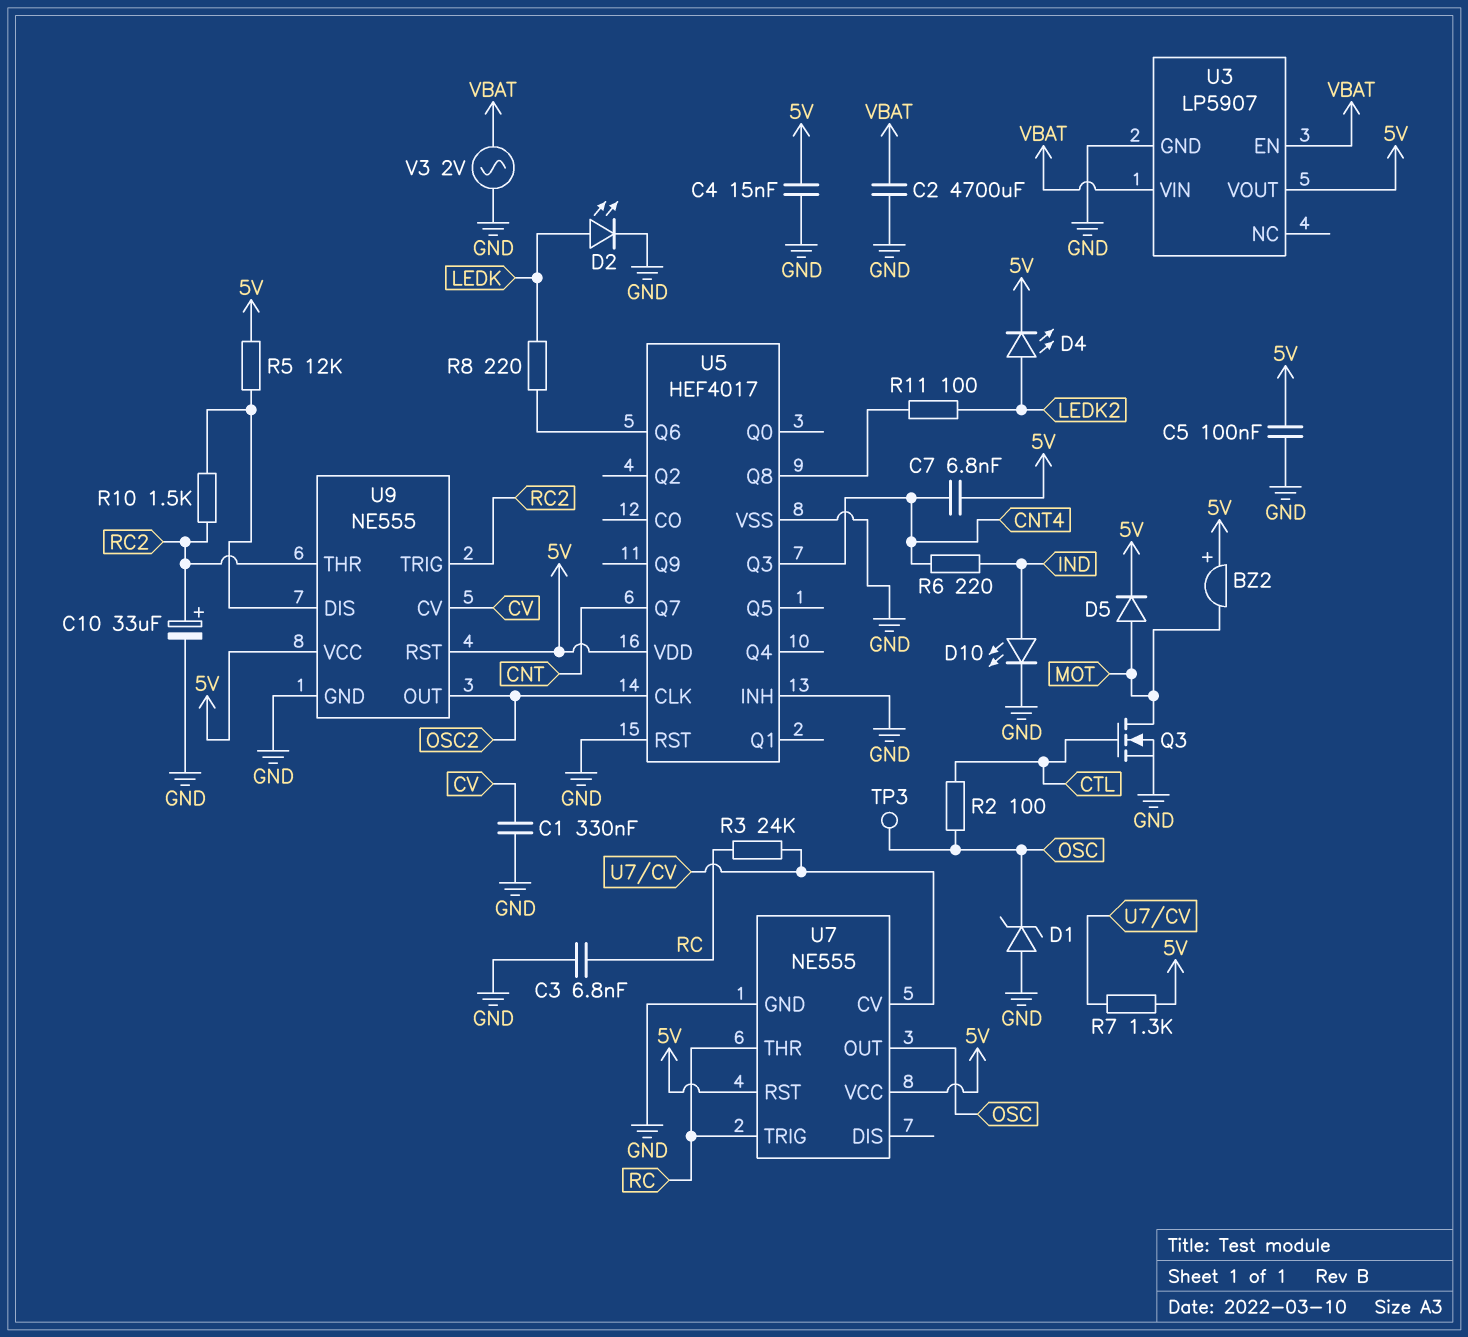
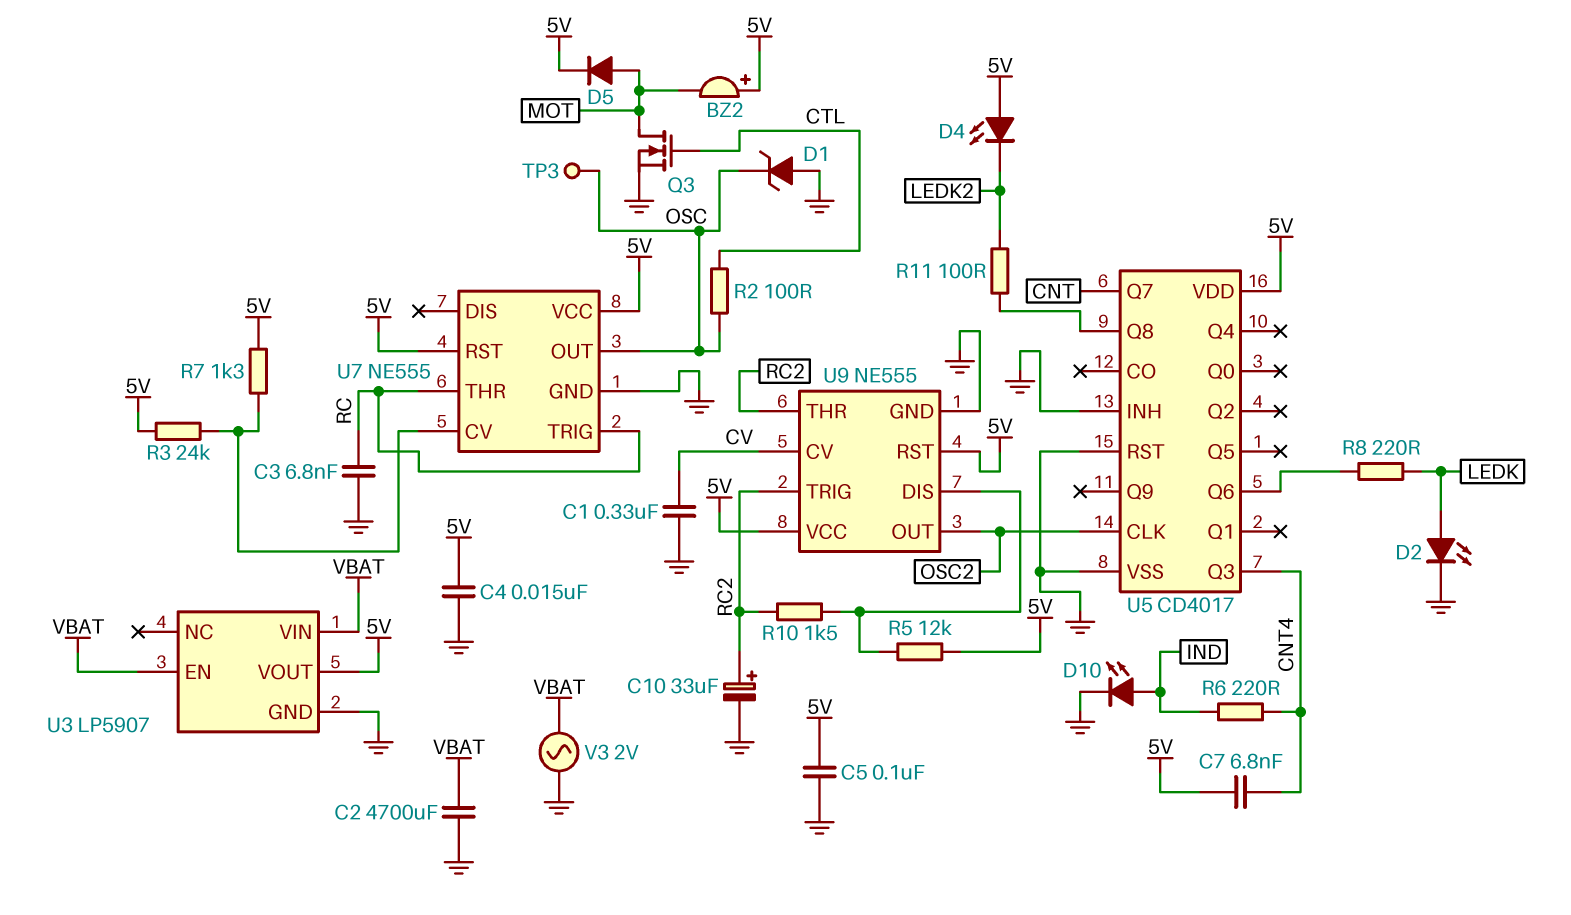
D4: LED (A LEDK2, K 5V) -> LED (A 5V, K LEDK2)
R3: 24k (RC, U7/CV) -> 24k (5V, U7/CV)
U5: HEF4017 -> CD4017

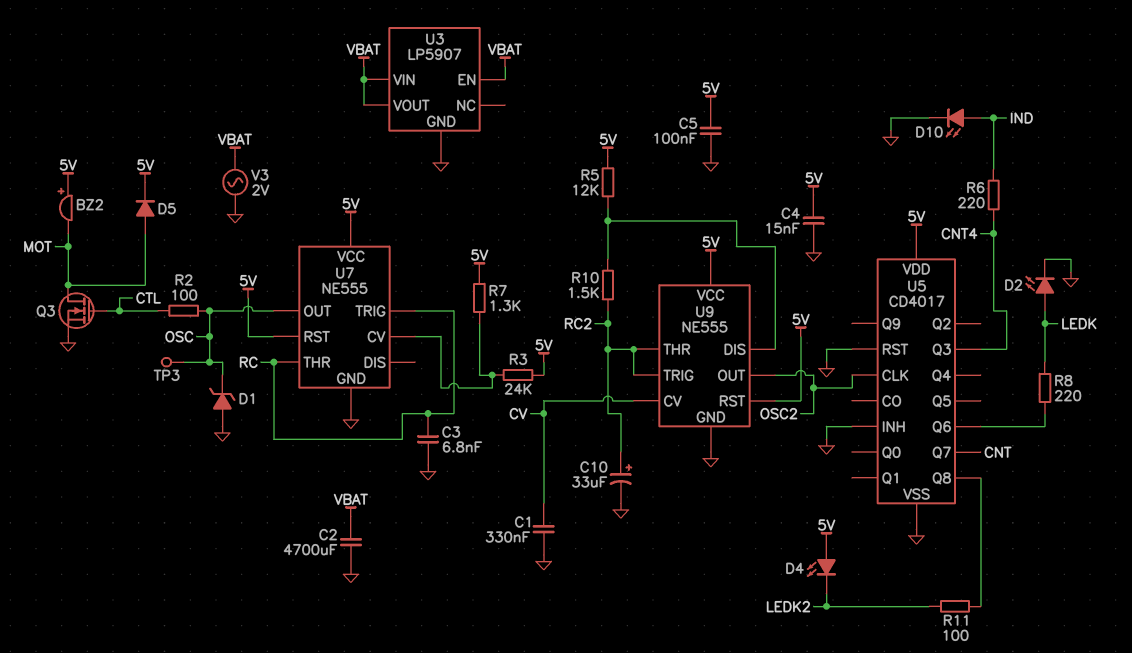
C7: 6.8nF (5V, CNT4) -> none
U3 pin VOUT: 5V -> VBAT

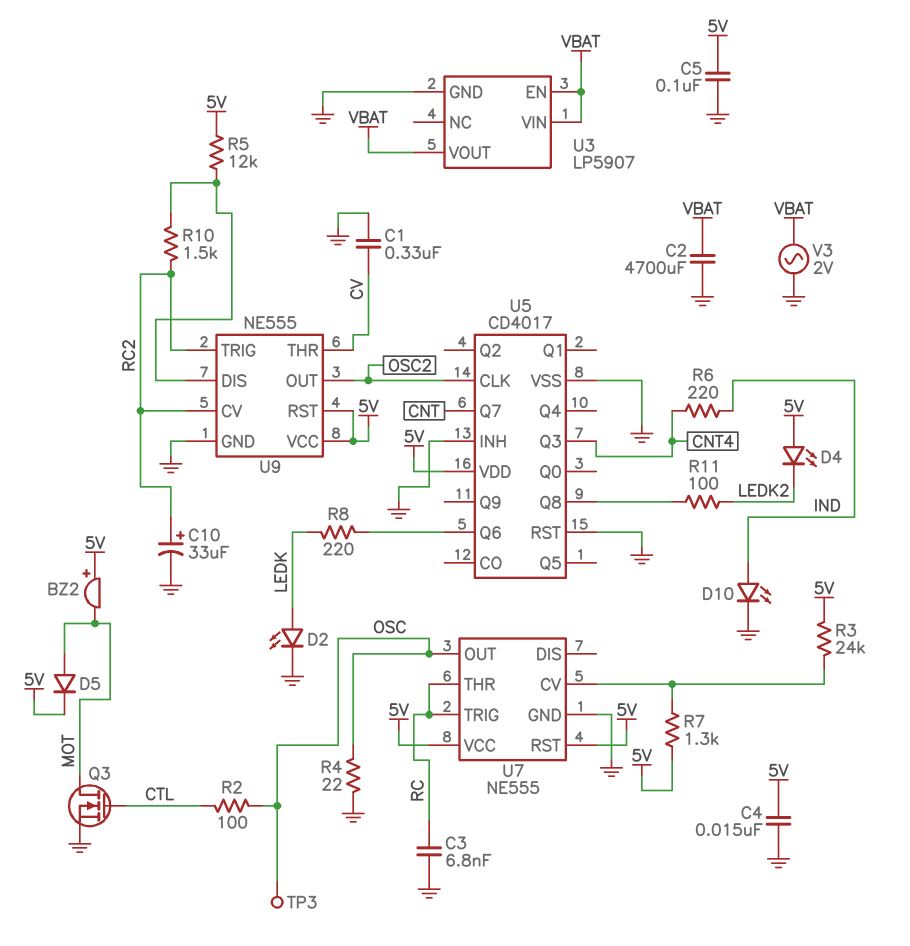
D1: zener (A GND, K OSC) -> none
R4: none -> 22 (GND, OSC)
U9 pin CV: CV -> RC2
U9 pin THR: RC2 -> CV

